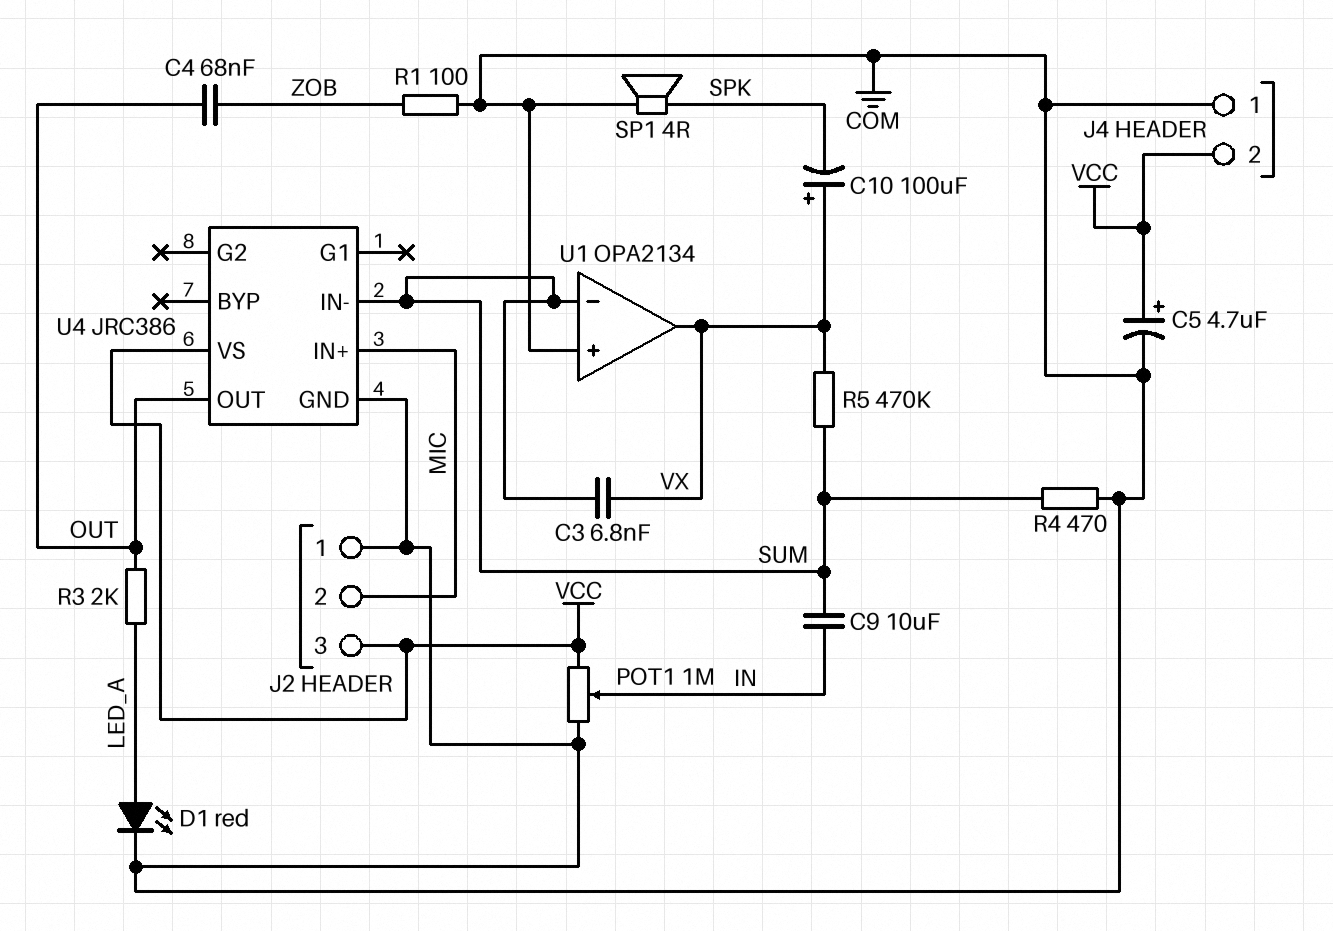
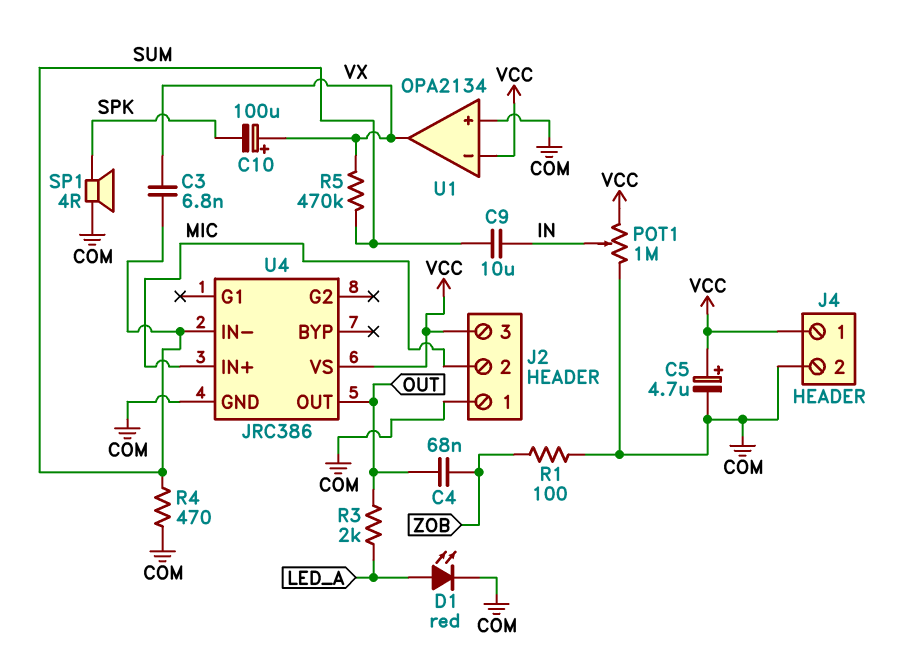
J4 pin 1: COM -> VCC
J4 pin 2: VCC -> COM
U1 pin in-: SUM -> VCC

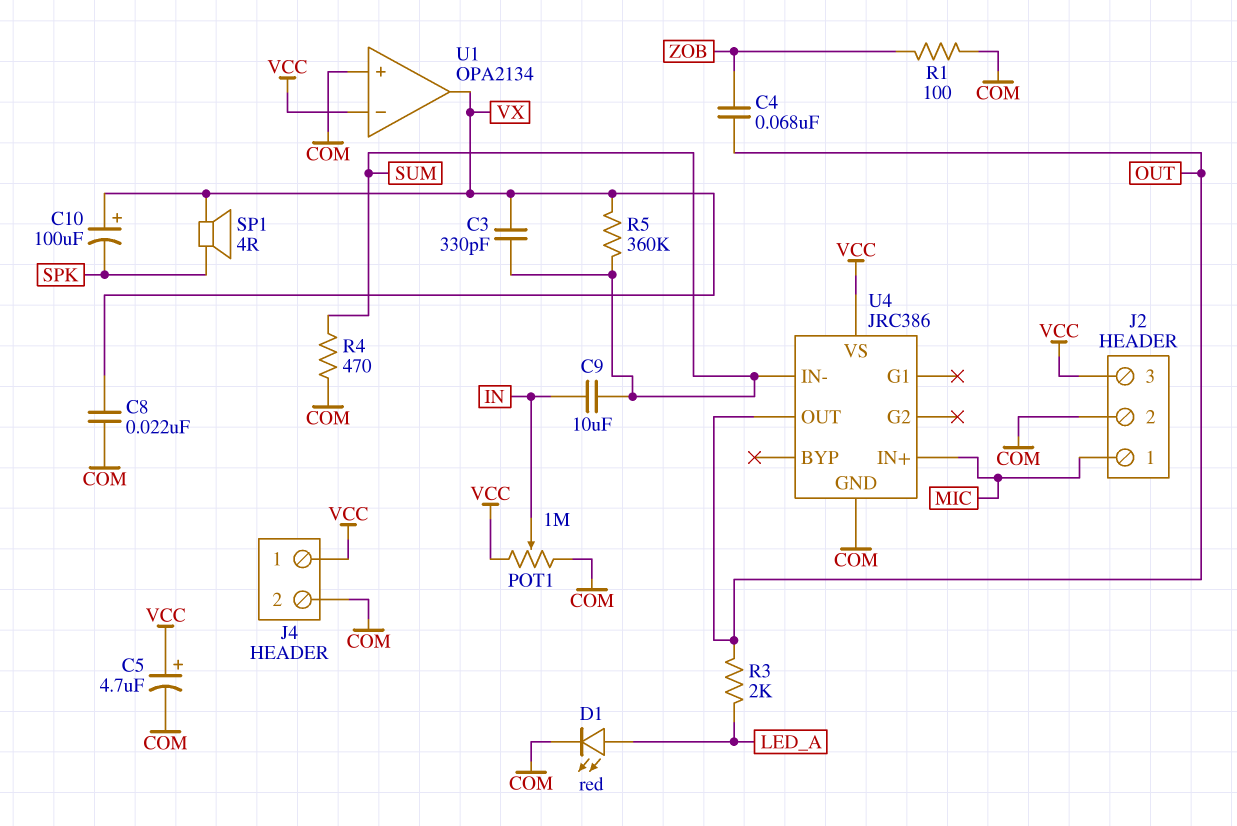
C3: 6.8nF (SUM, VX) -> 330pF (SUM, VX)
C8: none -> 22nF (COM, VX)
J2 pin 1: COM -> MIC
J2 pin 2: MIC -> COM
R5: 470k (SUM, VX) -> 360k (SUM, VX)
SP1: speaker 4R (COM, SPK) -> speaker 4R (SPK, VX)

